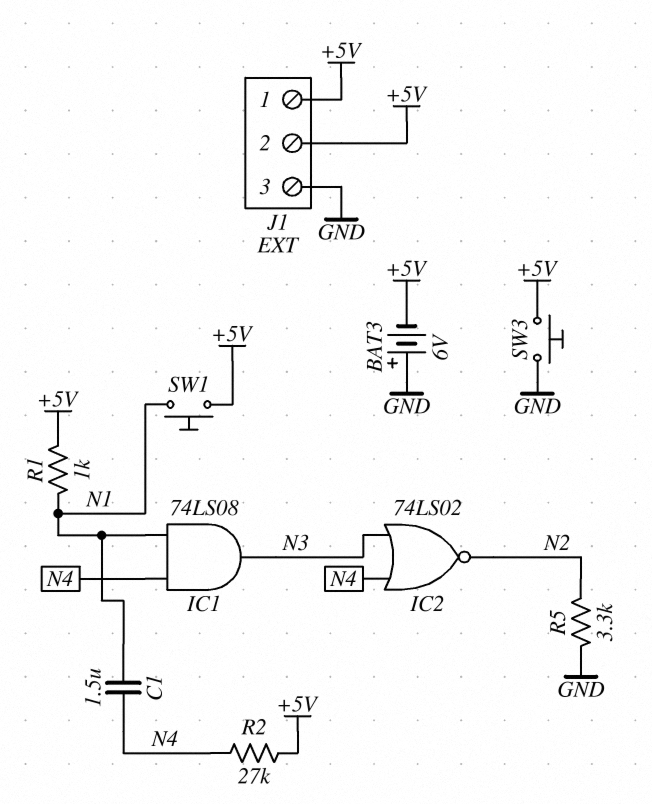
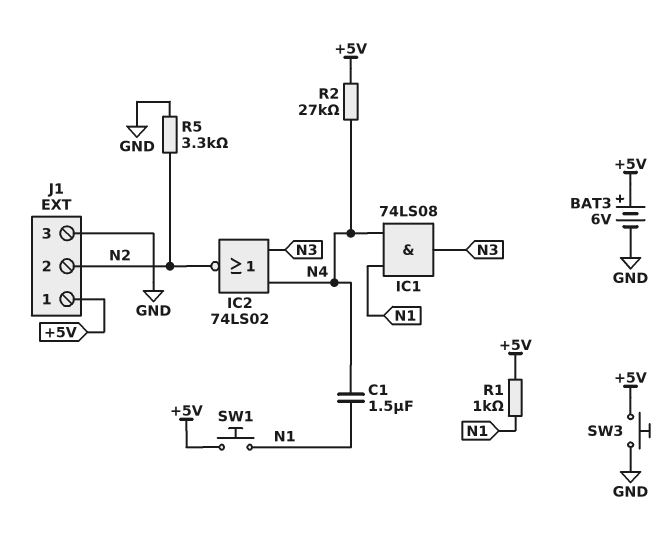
BAT3: 6V (plus GND, minus +5V) -> 6V (plus +5V, minus GND)
J1 pin 2: +5V -> N2

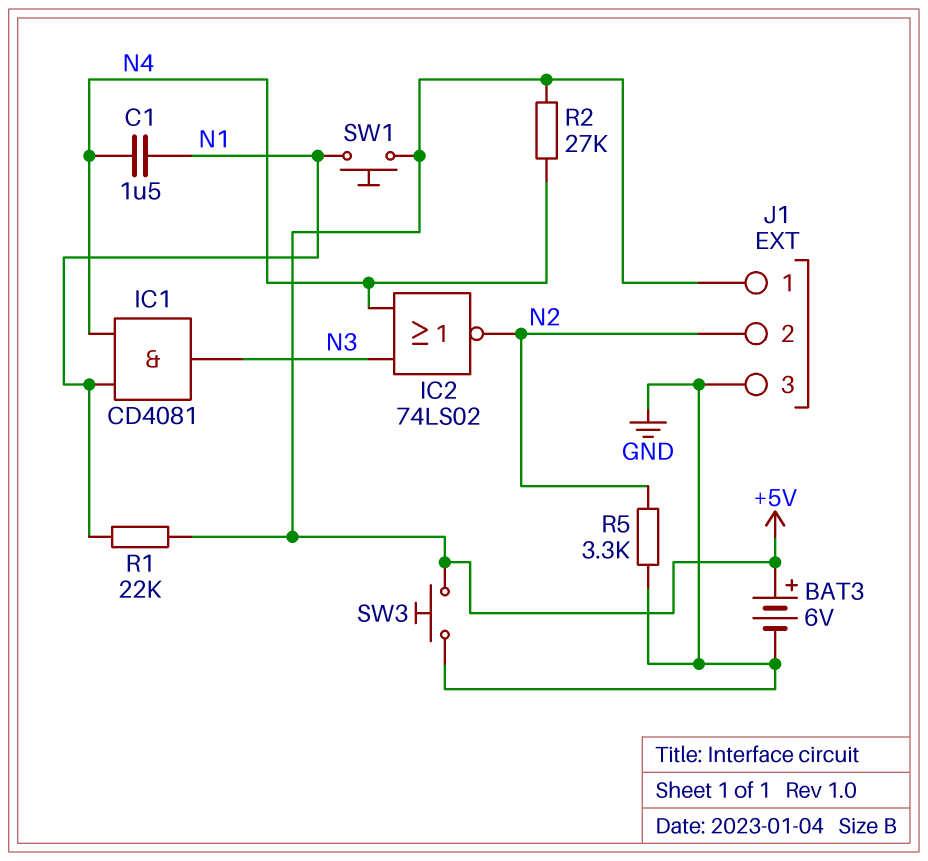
IC1: AND 74LS08 (in N1, in N4, out N3) -> AND CD4081 (in N1, in N4, out N3)
R1: 1k (+5V, N1) -> 22k (+5V, N1)

